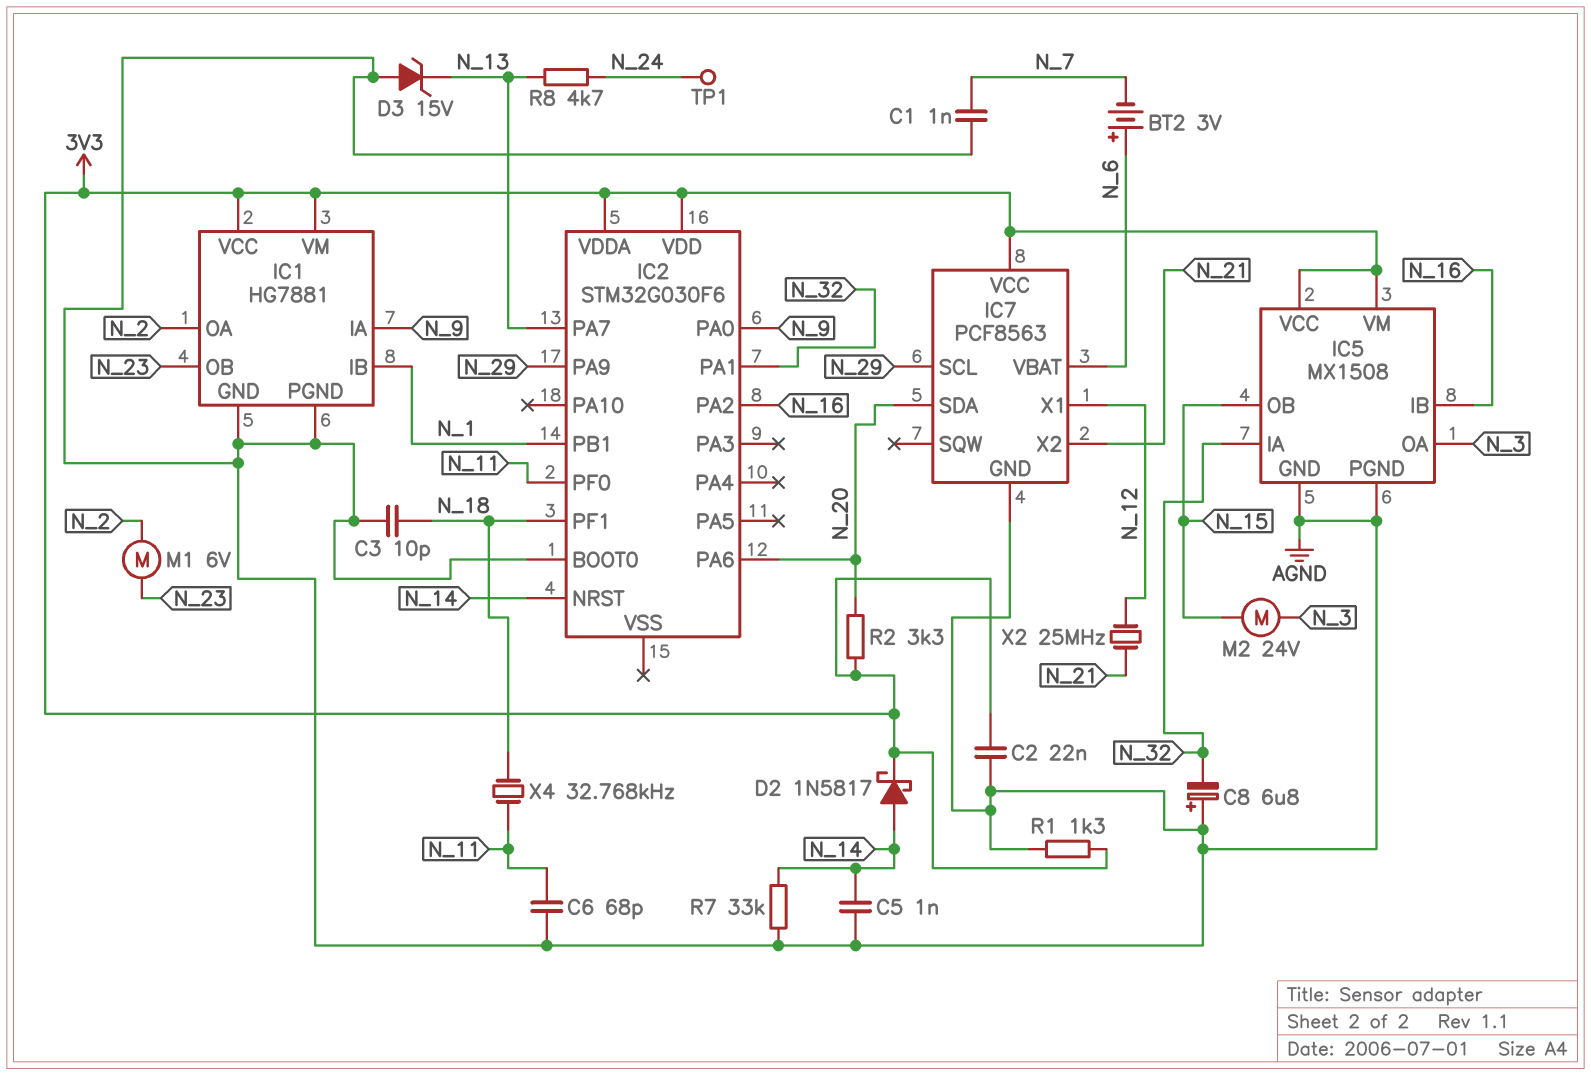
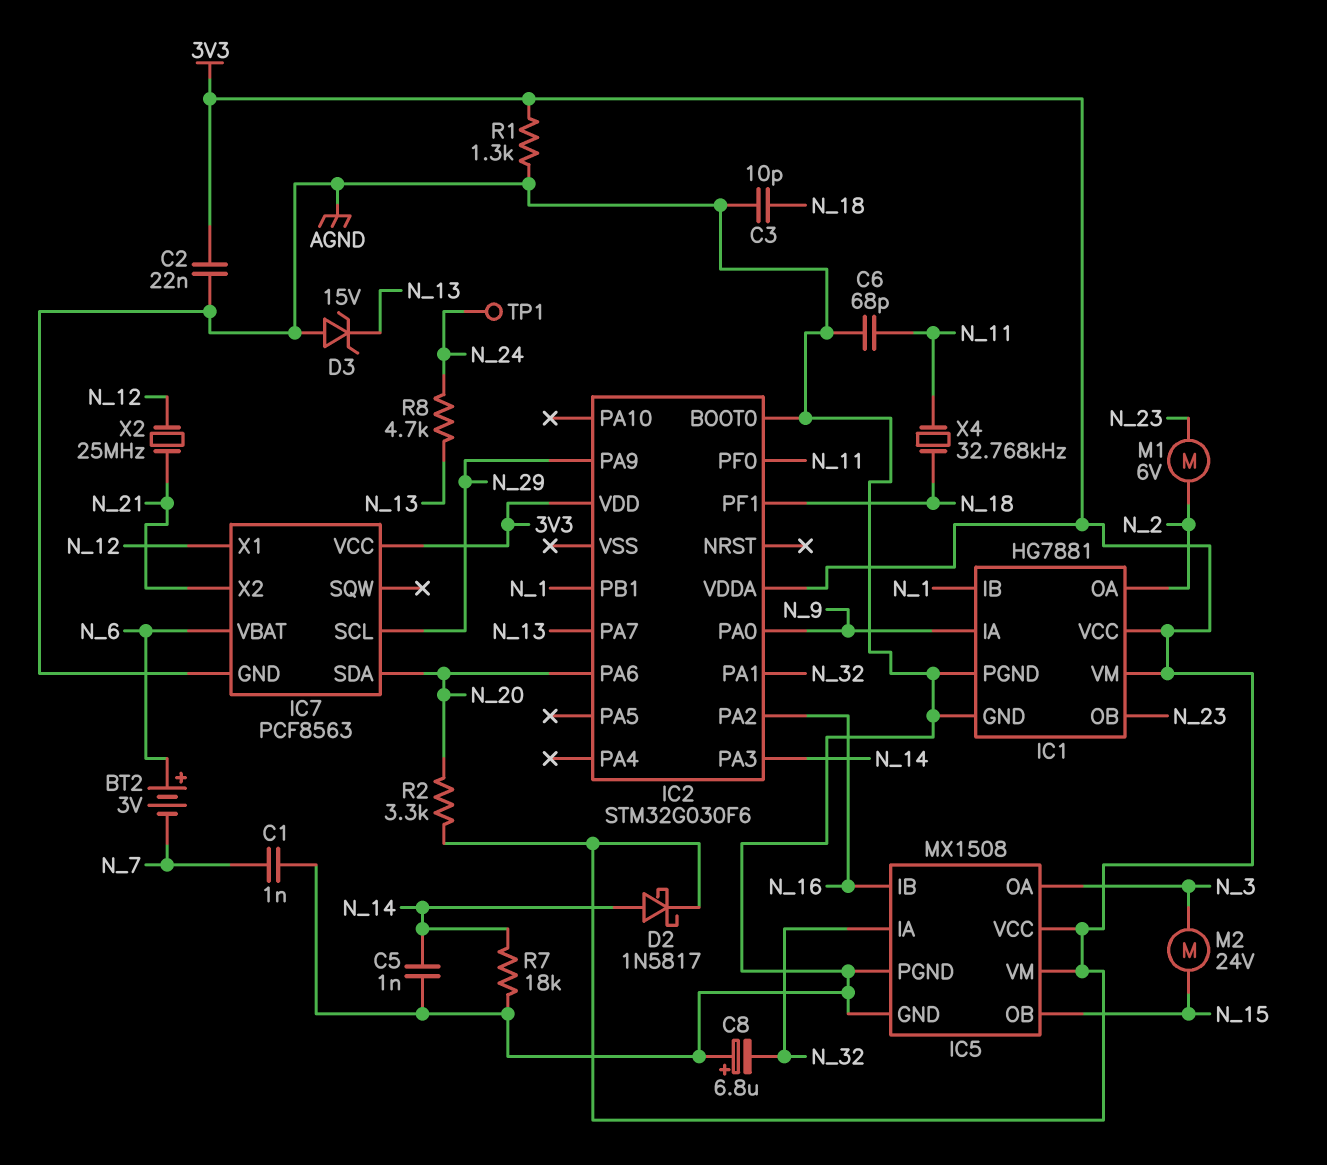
IC2 pin NRST: N_14 -> none
IC2 pin PA3: none -> N_14
R7: 33k (AGND, N_14) -> 18k (AGND, N_14)

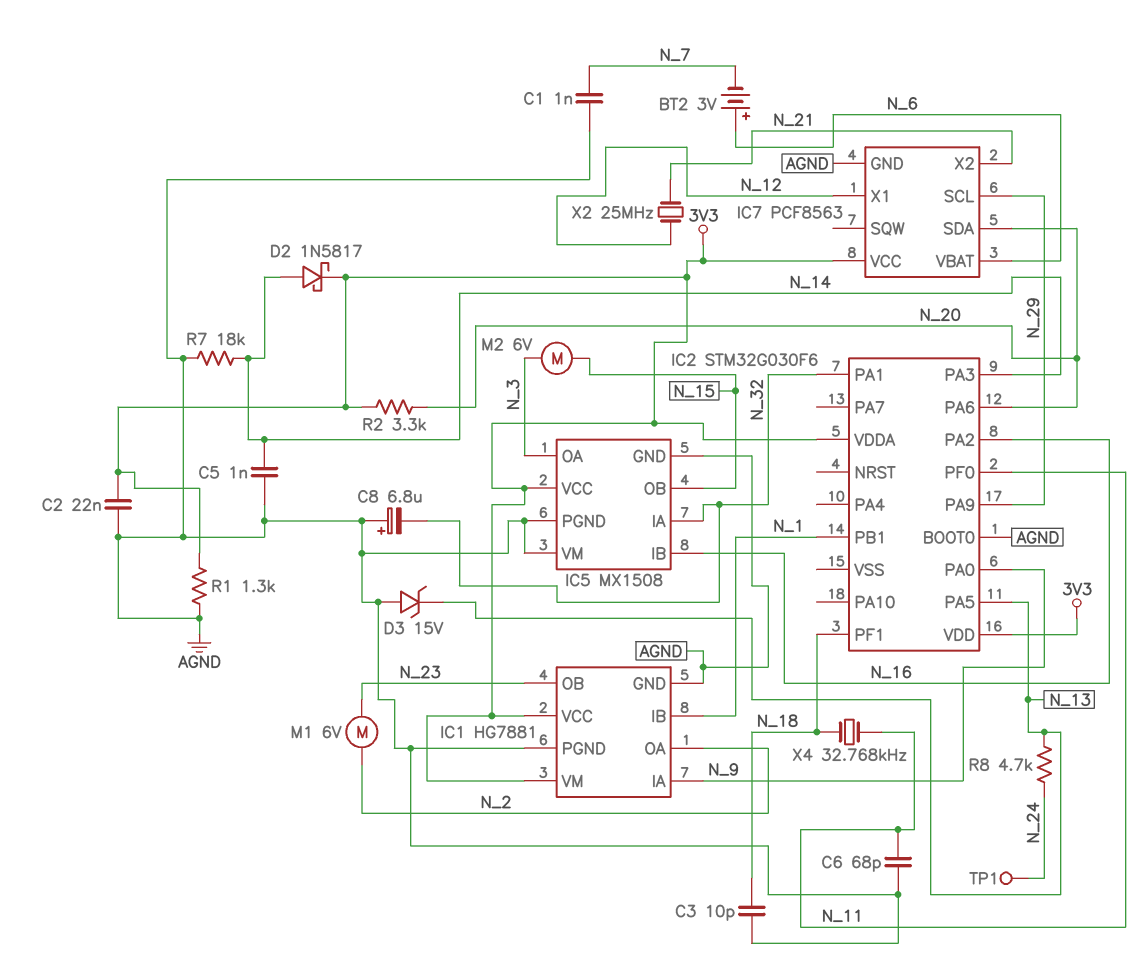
IC2 pin PA5: none -> N_13
IC2 pin PA7: N_13 -> none
IC5 pin VM: 3V3 -> AGND
M2: motor 24V (N_3, N_15) -> motor 6V (N_3, N_15)

